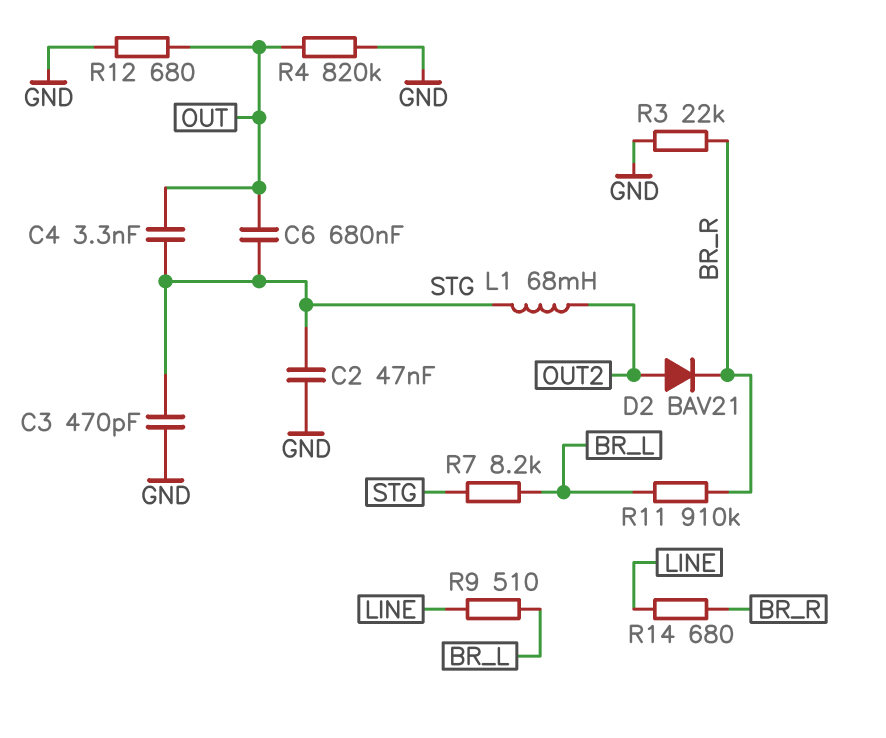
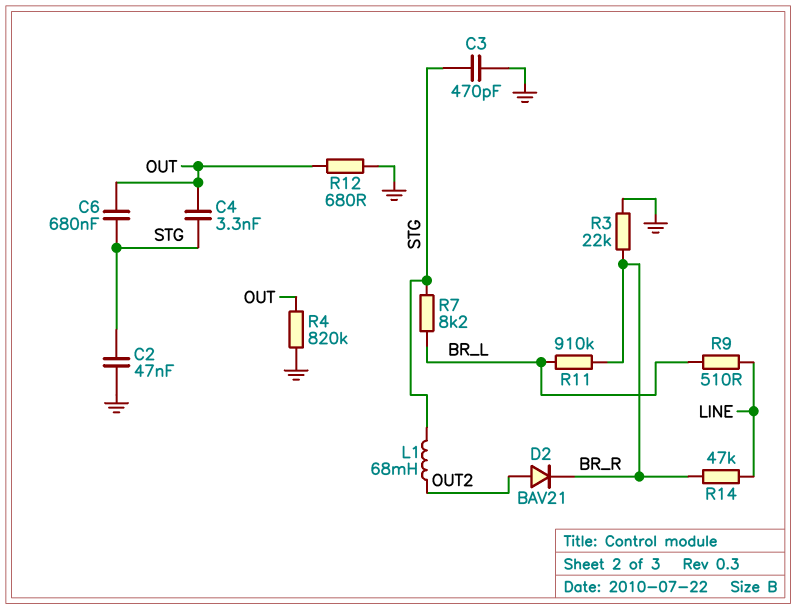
R14: 680 (BR_R, LINE) -> 47k (BR_R, LINE)

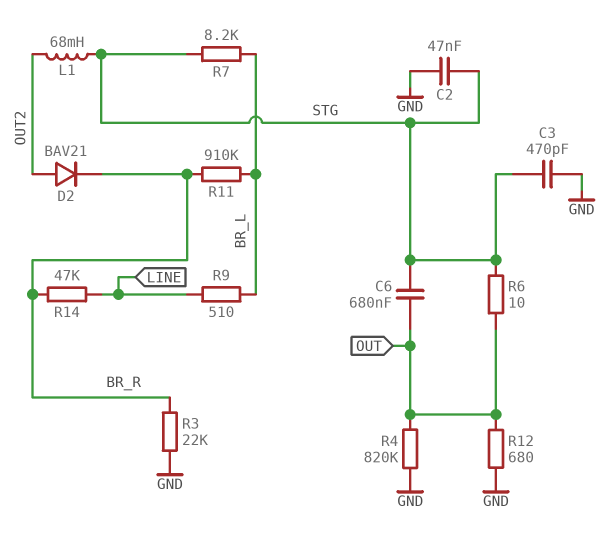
C4: 3.3nF (OUT, STG) -> none
R6: none -> 10 (OUT, STG)

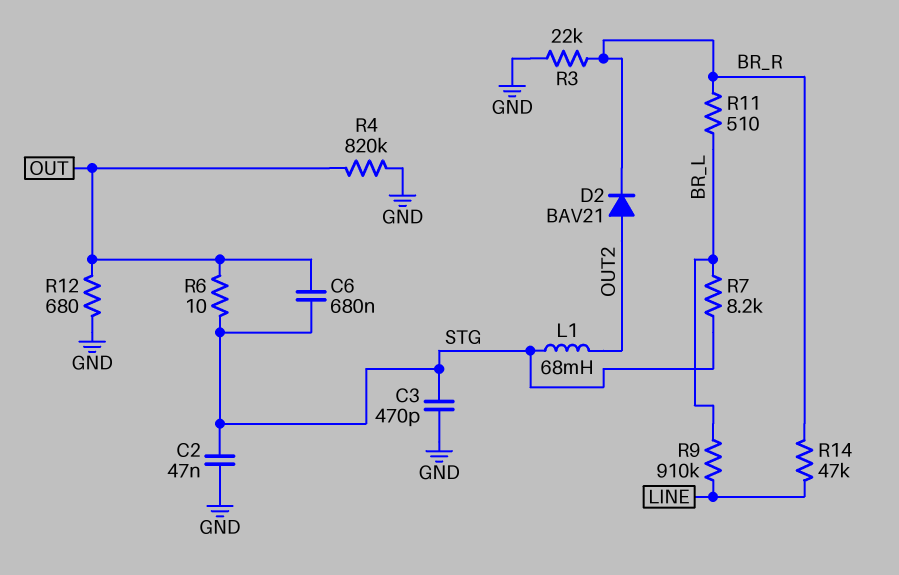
R9: 510 (BR_L, LINE) -> 910k (BR_L, LINE)
R11: 910k (BR_L, BR_R) -> 510 (BR_L, BR_R)

